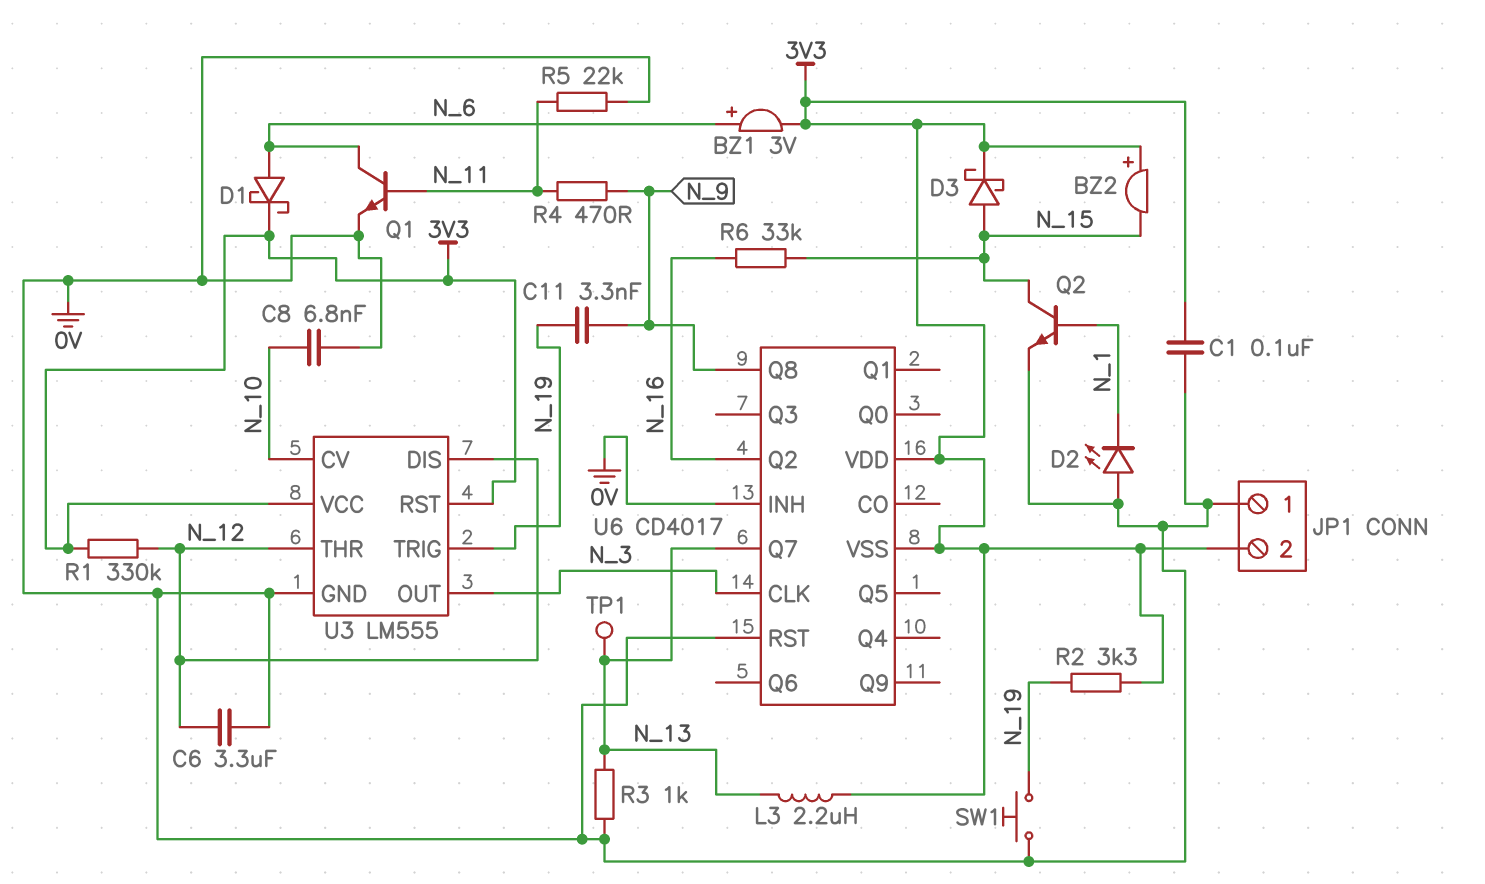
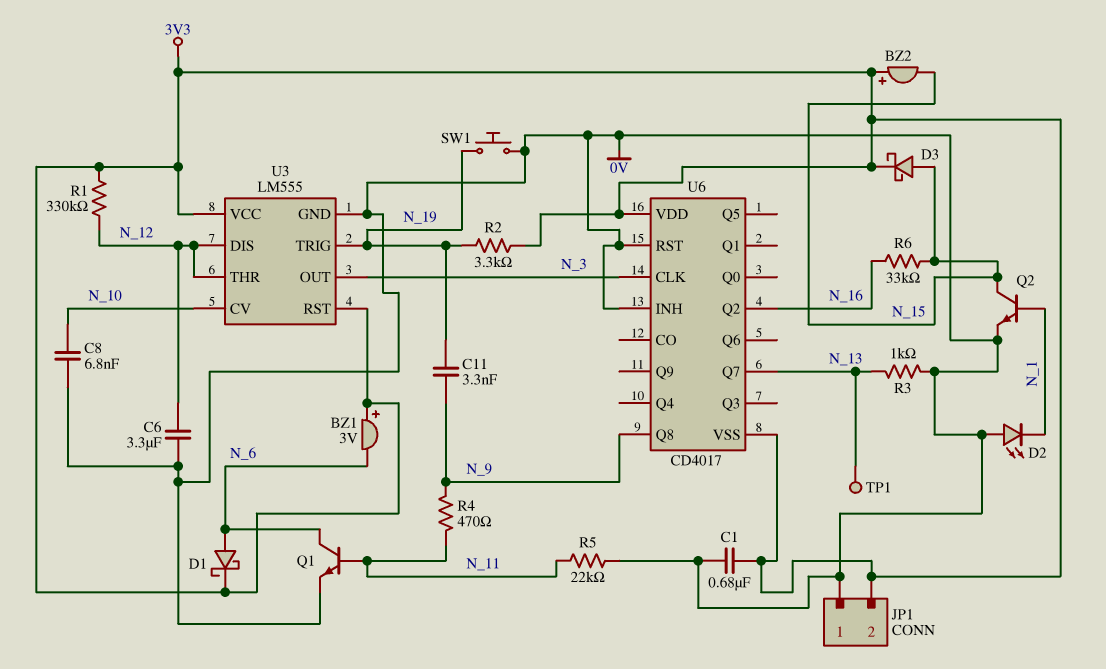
BZ1: buzzer 3V (plus N_6, minus 3V3) -> buzzer 3V (plus 3V3, minus N_6)
C1: 100nF (0V, 3V3) -> 680nF (0V, 3V3)
L3: 2.2uH (3V3, N_13) -> none

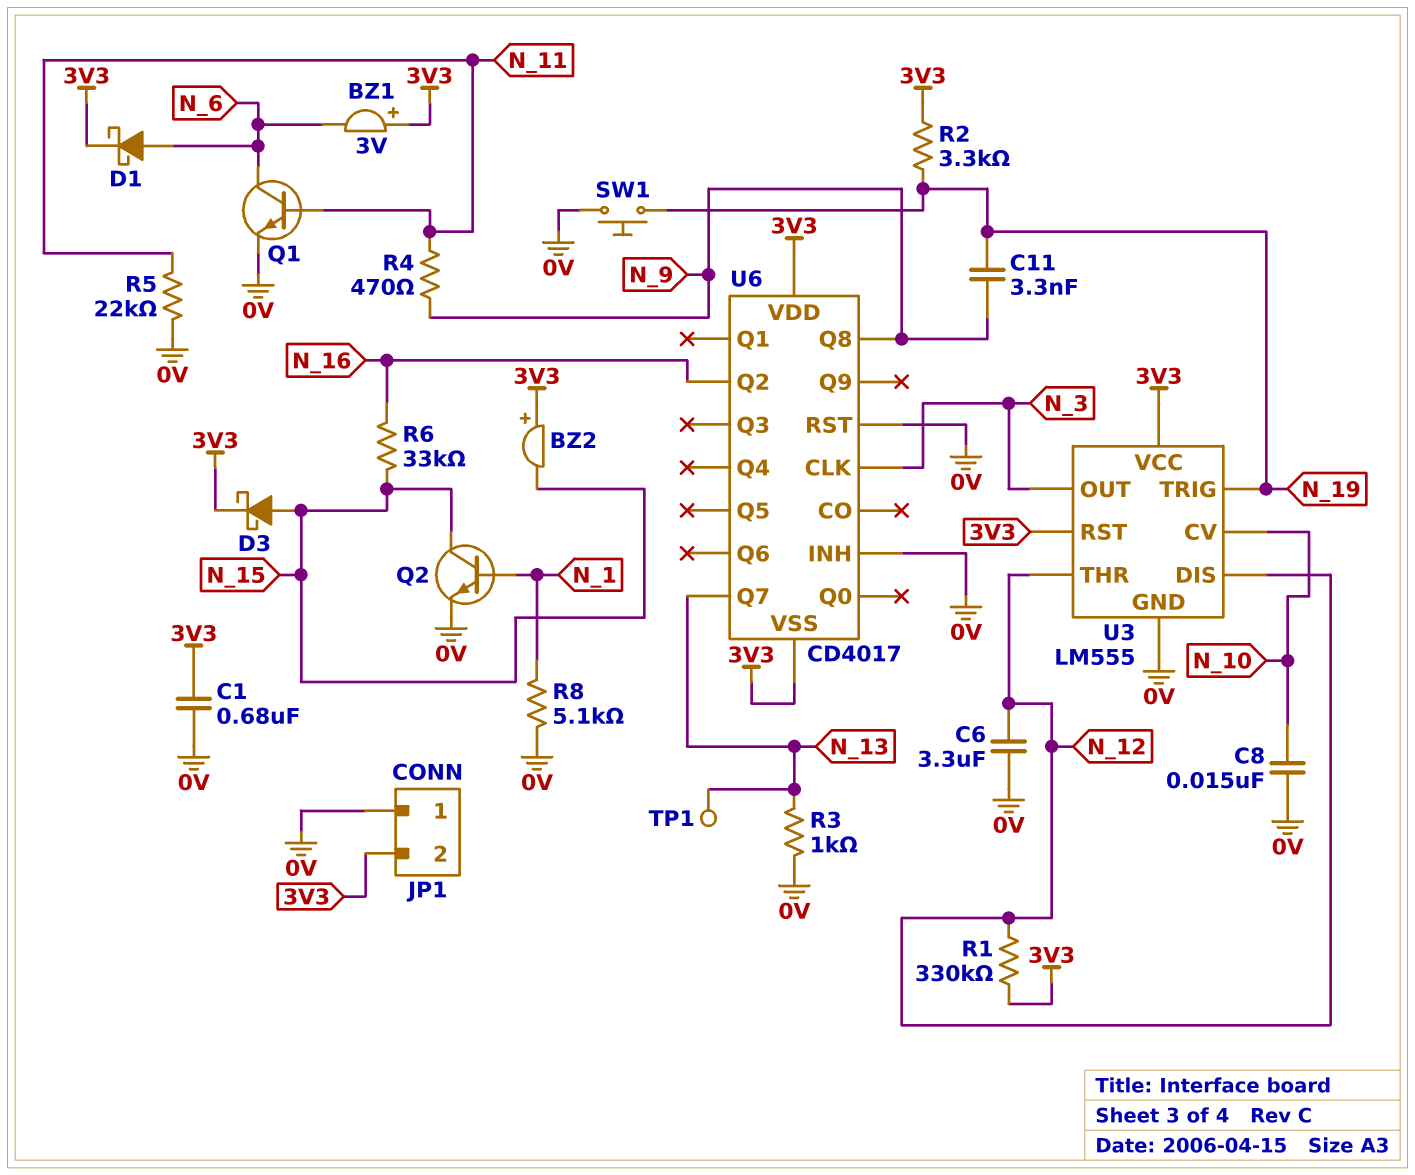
C8: 6.8nF (0V, N_10) -> 15nF (0V, N_10)
D2: LED (A 0V, K N_1) -> none
R8: none -> 5.1k (0V, N_1)

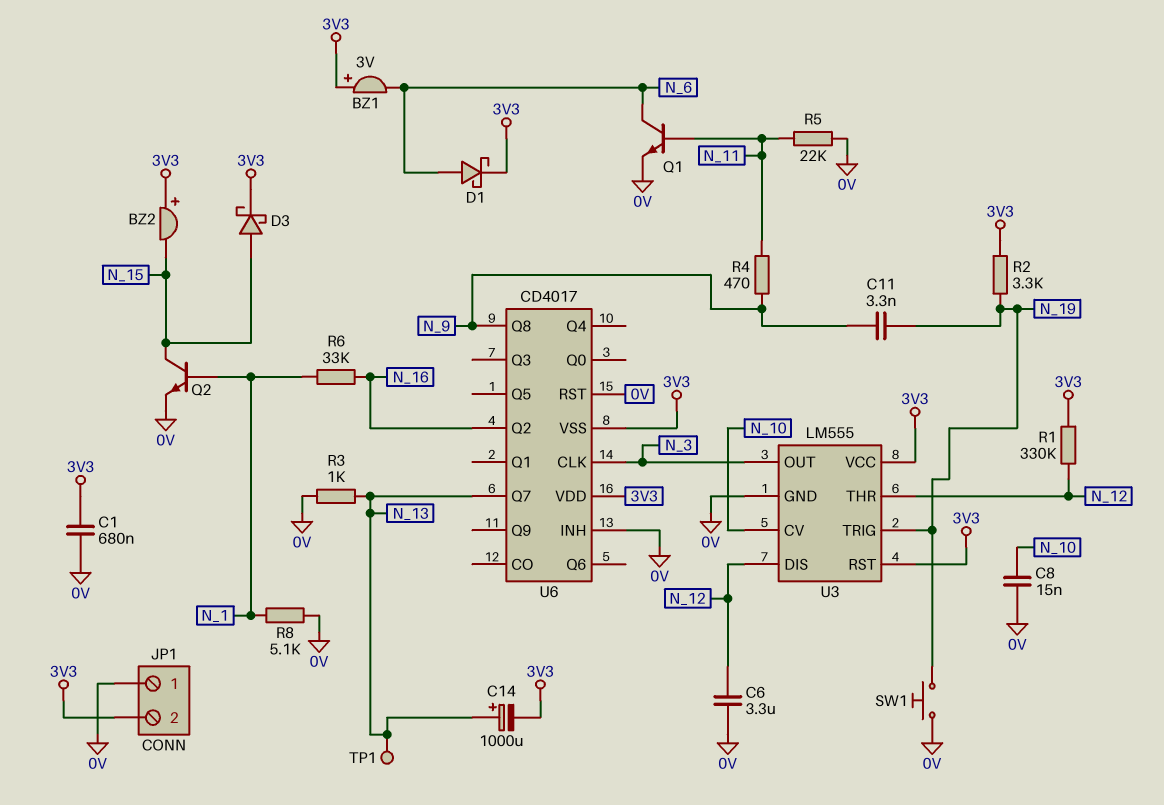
C14: none -> 1000uF (plus N_13, minus 3V3)
R6: 33k (N_15, N_16) -> 33k (N_1, N_16)

